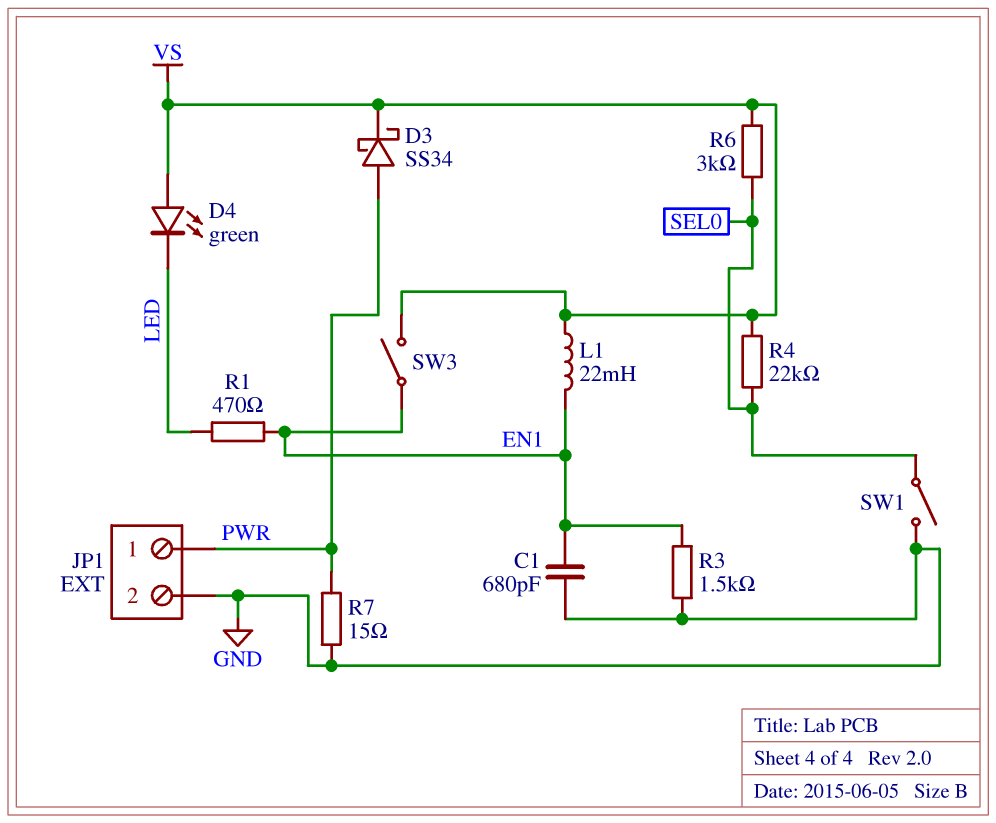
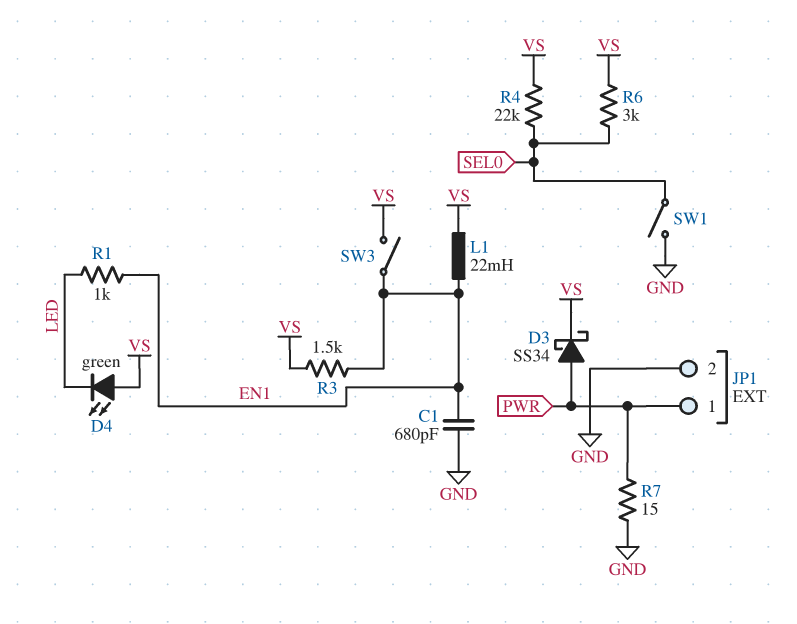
R1: 470 (EN1, LED) -> 1k (EN1, LED)
R3: 1.5k (EN1, GND) -> 1.5k (EN1, VS)

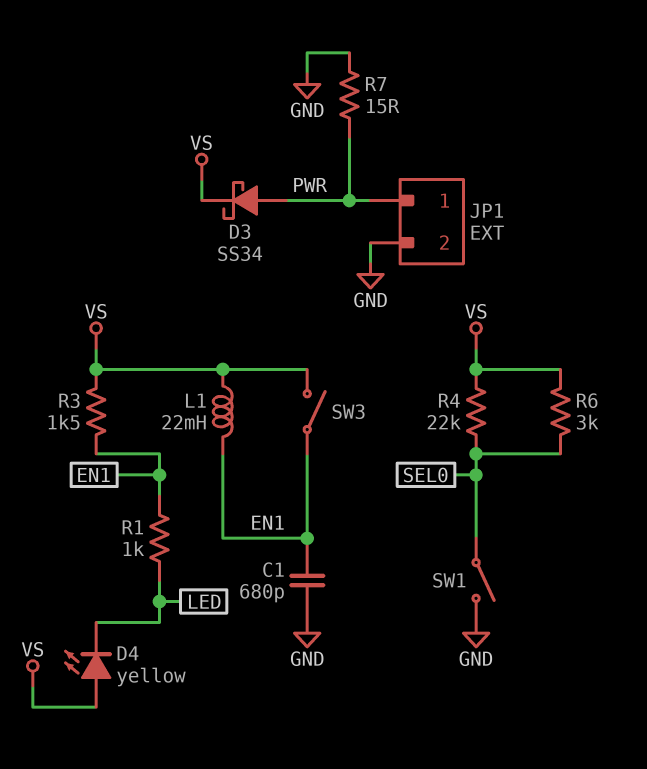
D4: LED green (A VS, K LED) -> LED yellow (A VS, K LED)

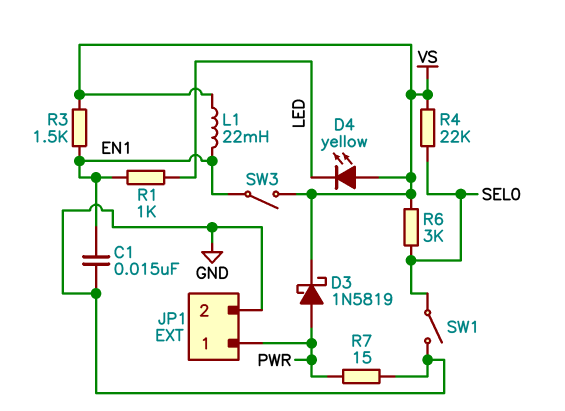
C1: 680pF (EN1, GND) -> 15nF (EN1, GND)
D3: schottky SS34 (A PWR, K VS) -> schottky 1N5819 (A PWR, K VS)

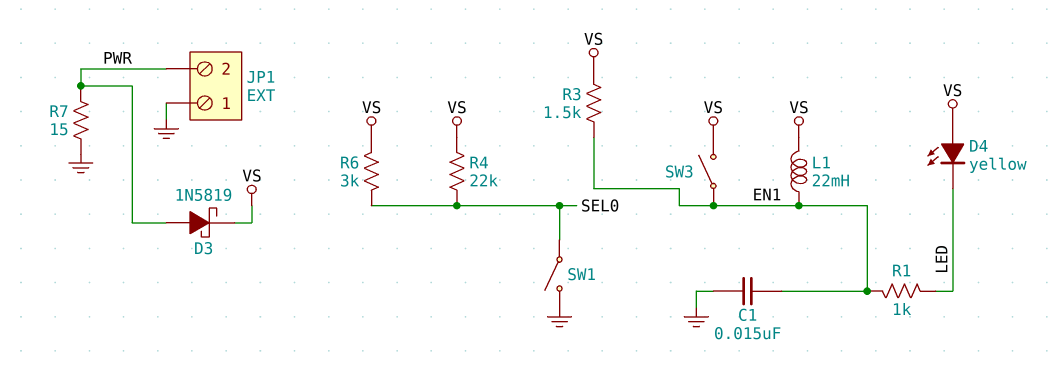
JP1 pin 1: PWR -> GND
JP1 pin 2: GND -> PWR

